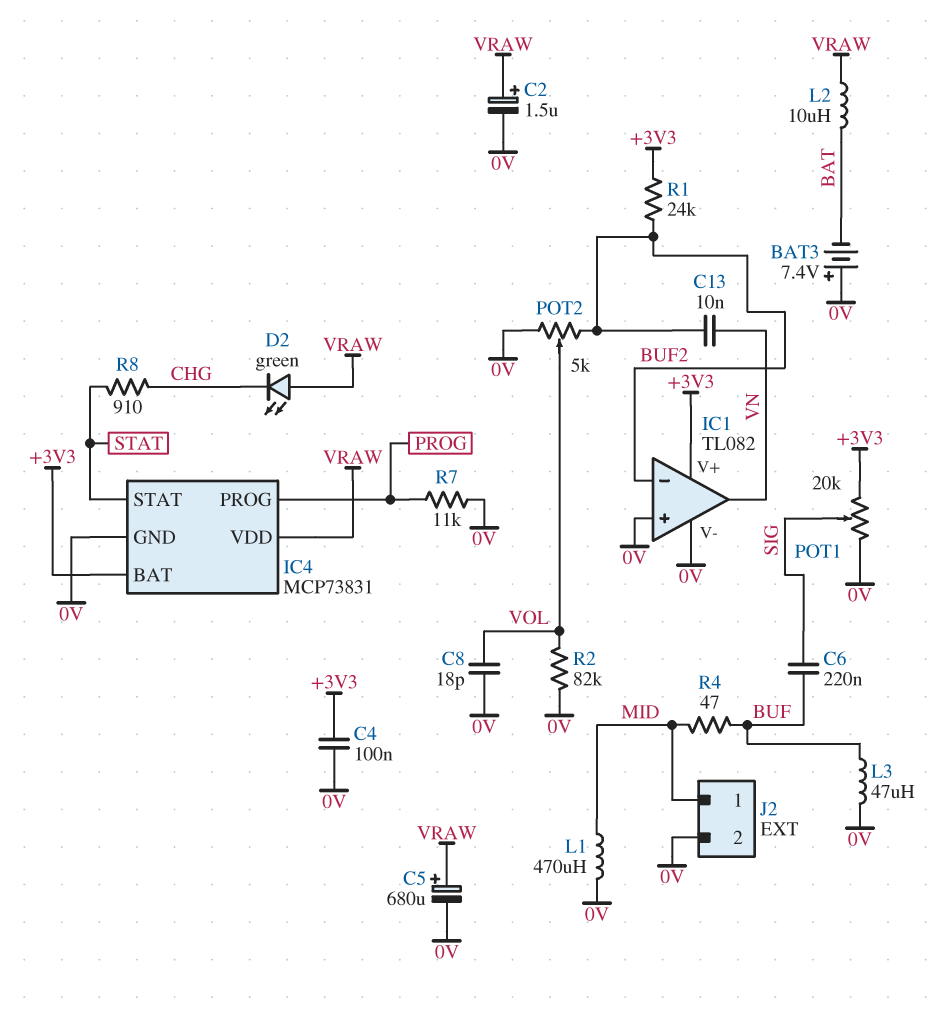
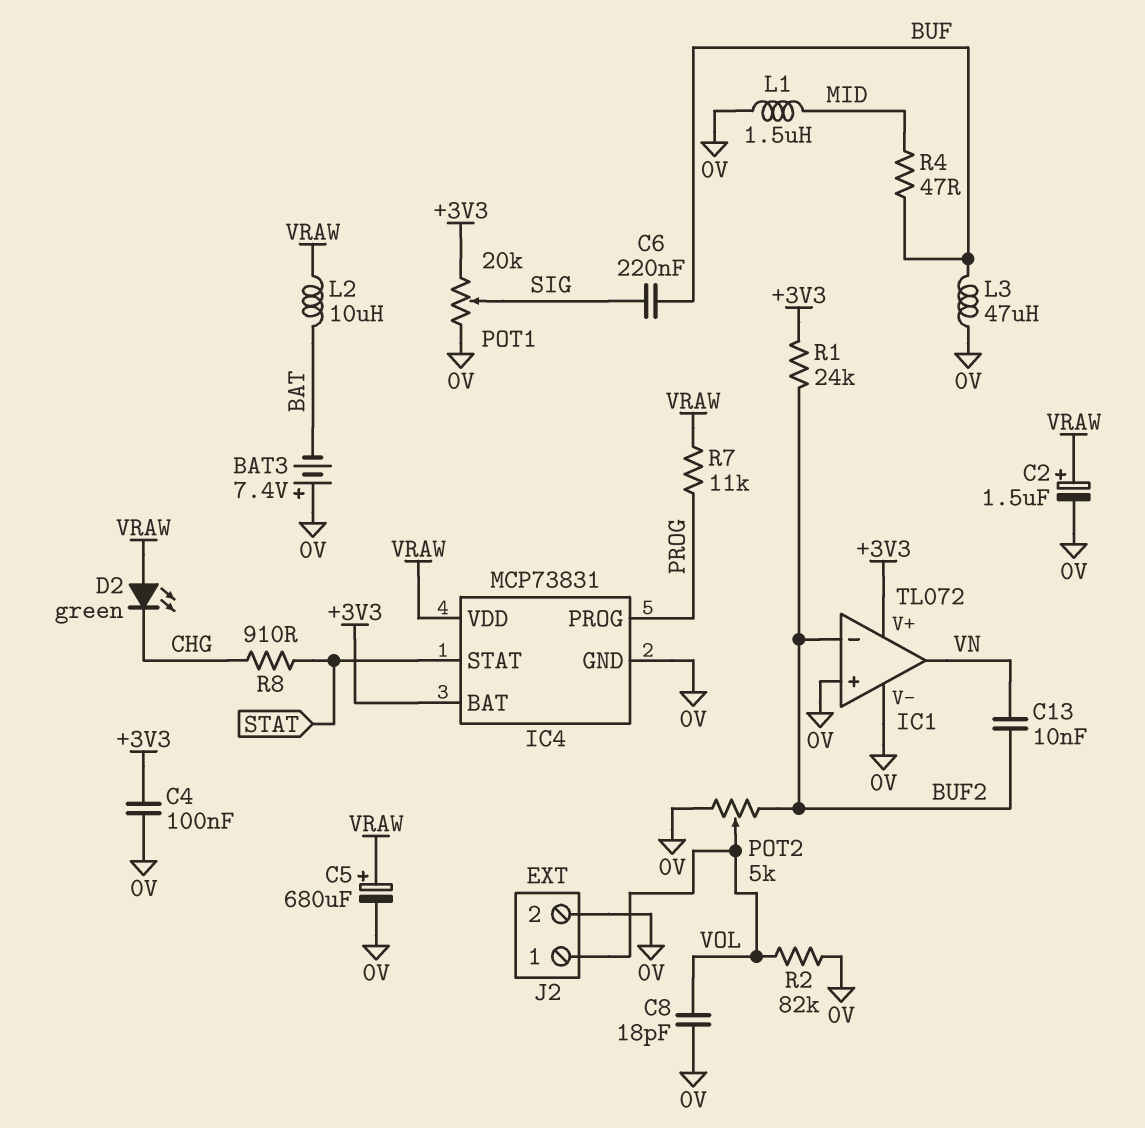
IC1: TL082 -> TL072
J2 pin 1: MID -> VOL
L1: 470uH (0V, MID) -> 1.5uH (0V, MID)
R7: 11k (0V, PROG) -> 11k (PROG, VRAW)

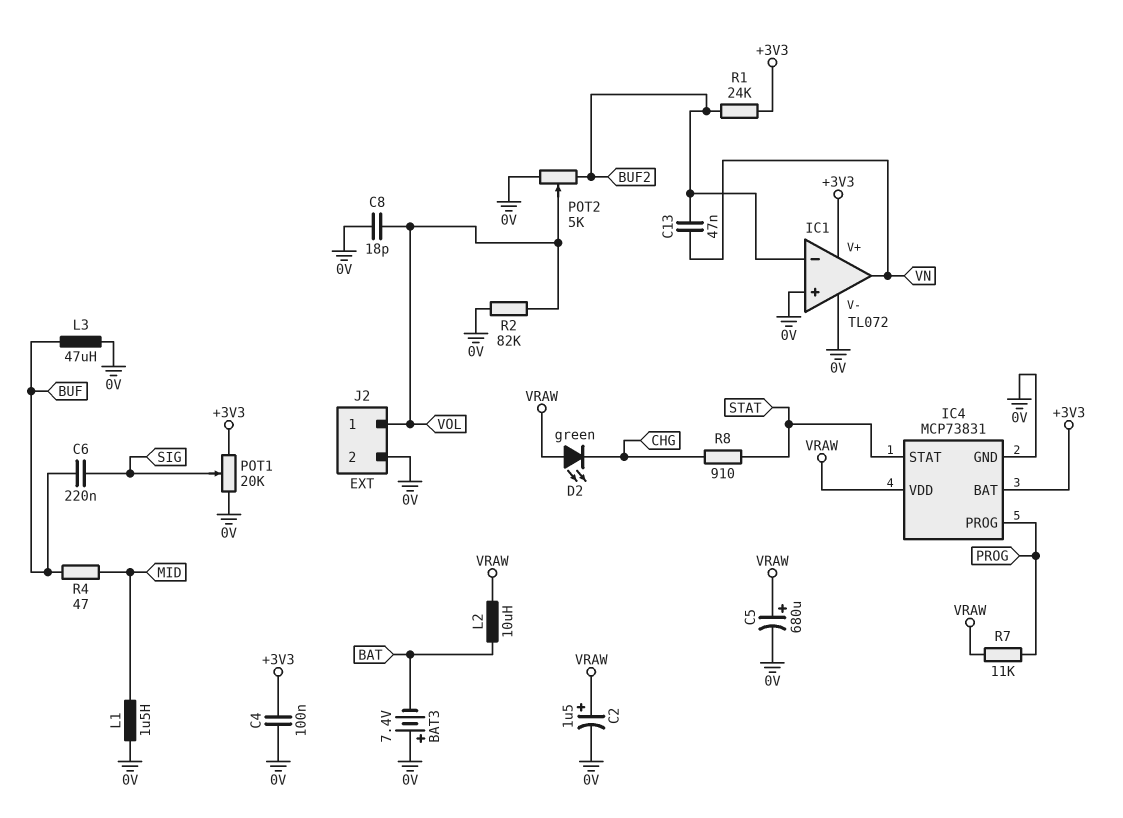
C13: 10nF (BUF2, VN) -> 47nF (BUF2, VN)

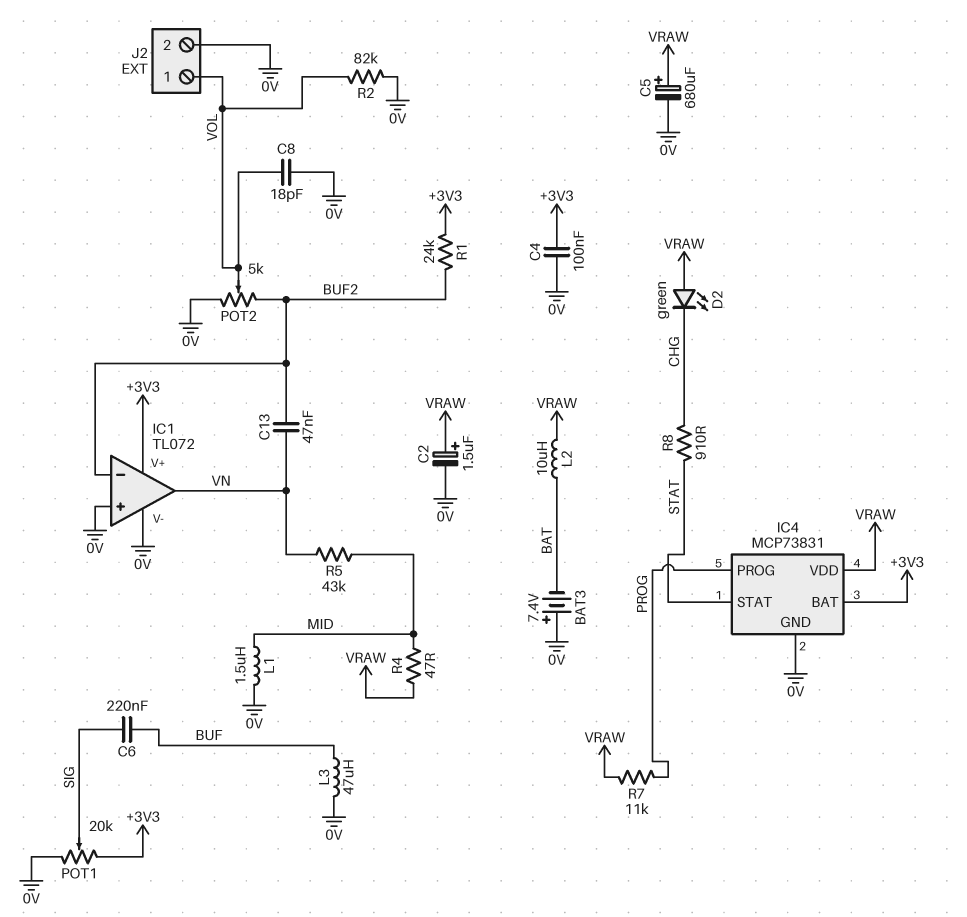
R4: 47 (BUF, MID) -> 47 (MID, VRAW)
R5: none -> 43k (MID, VN)

